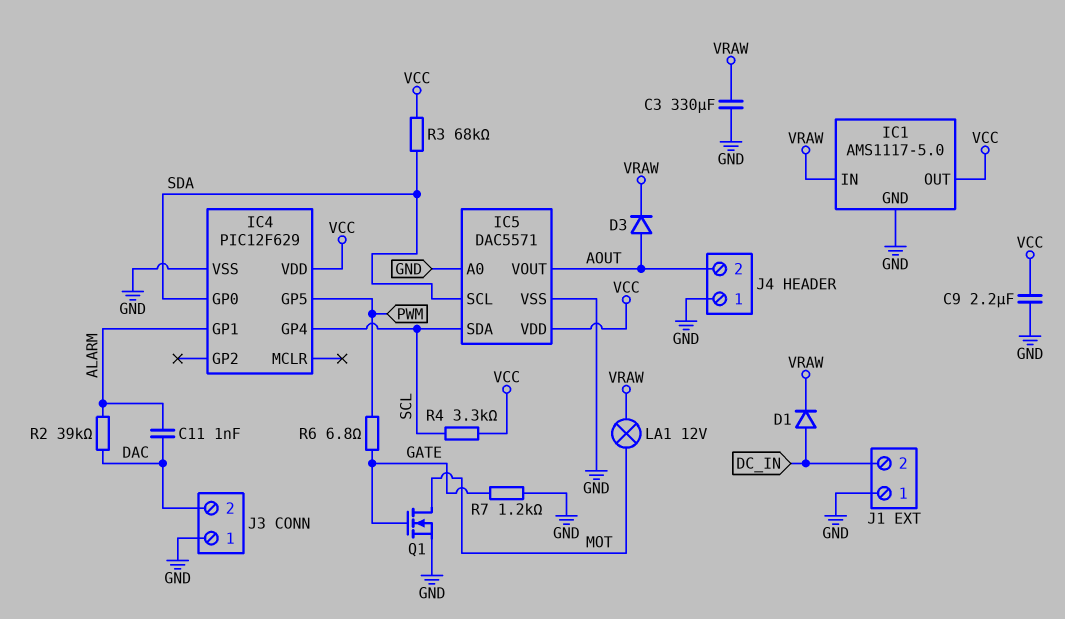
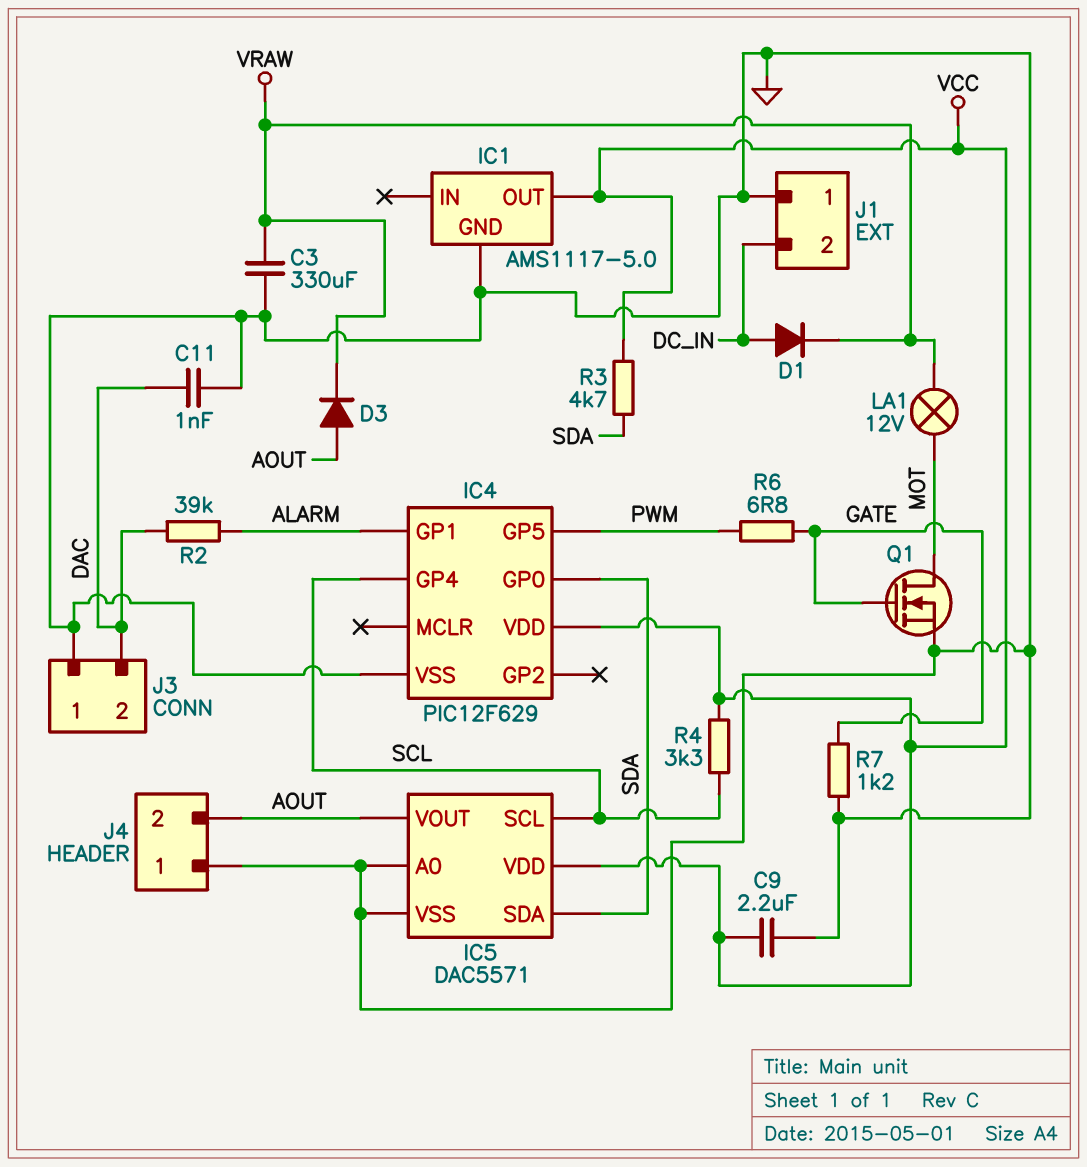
C11: 1nF (ALARM, DAC) -> 1nF (DAC, GND)
IC1 pin IN: VRAW -> none
IC5 pin SCL: SDA -> SCL
IC5 pin SDA: SCL -> SDA
R3: 68k (SDA, VCC) -> 4.7k (SDA, VCC)

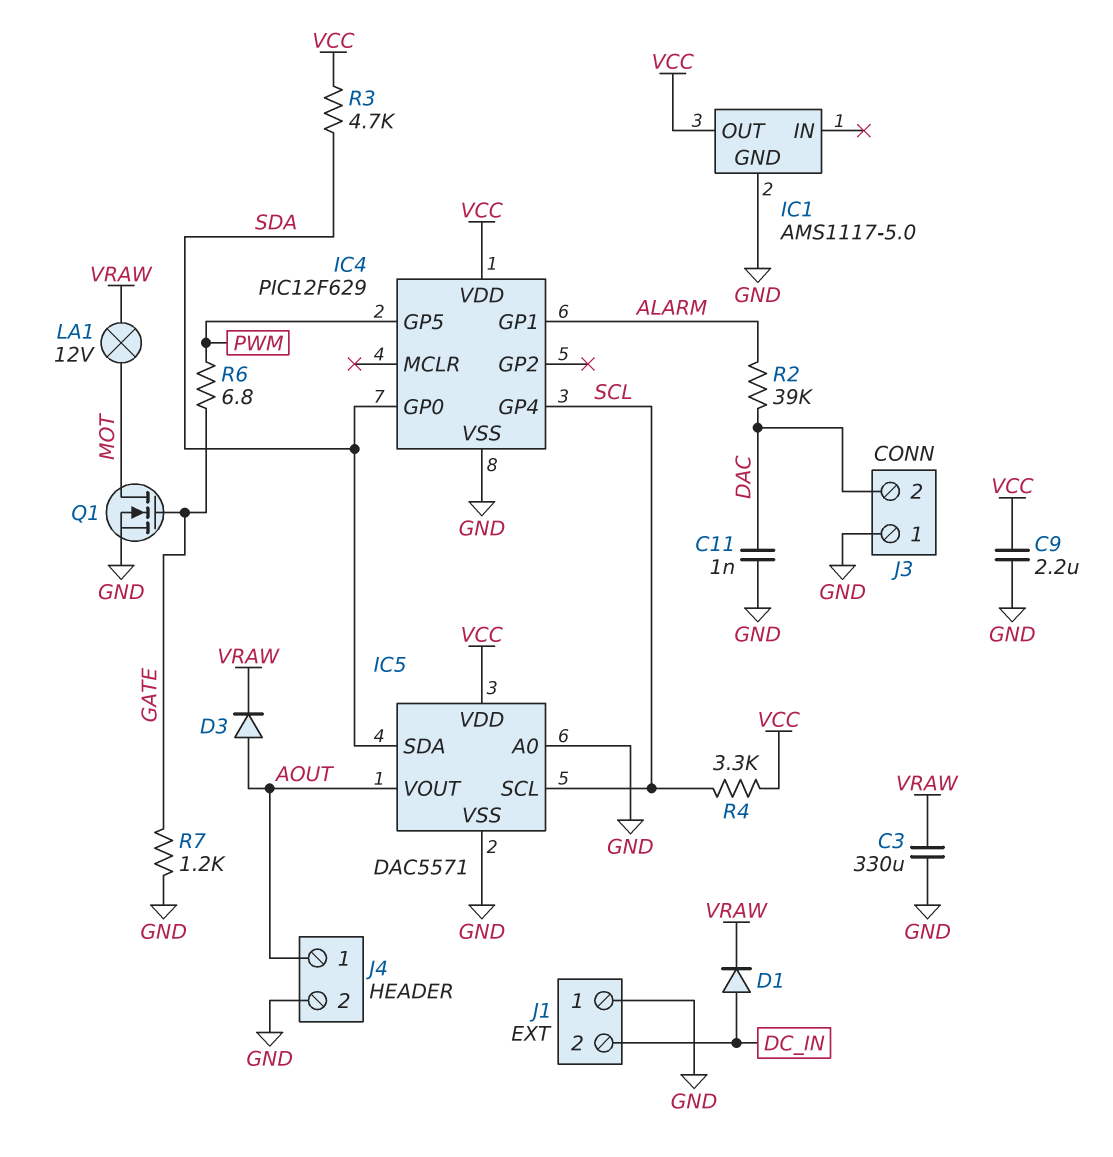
J4 pin 1: GND -> AOUT
J4 pin 2: AOUT -> GND

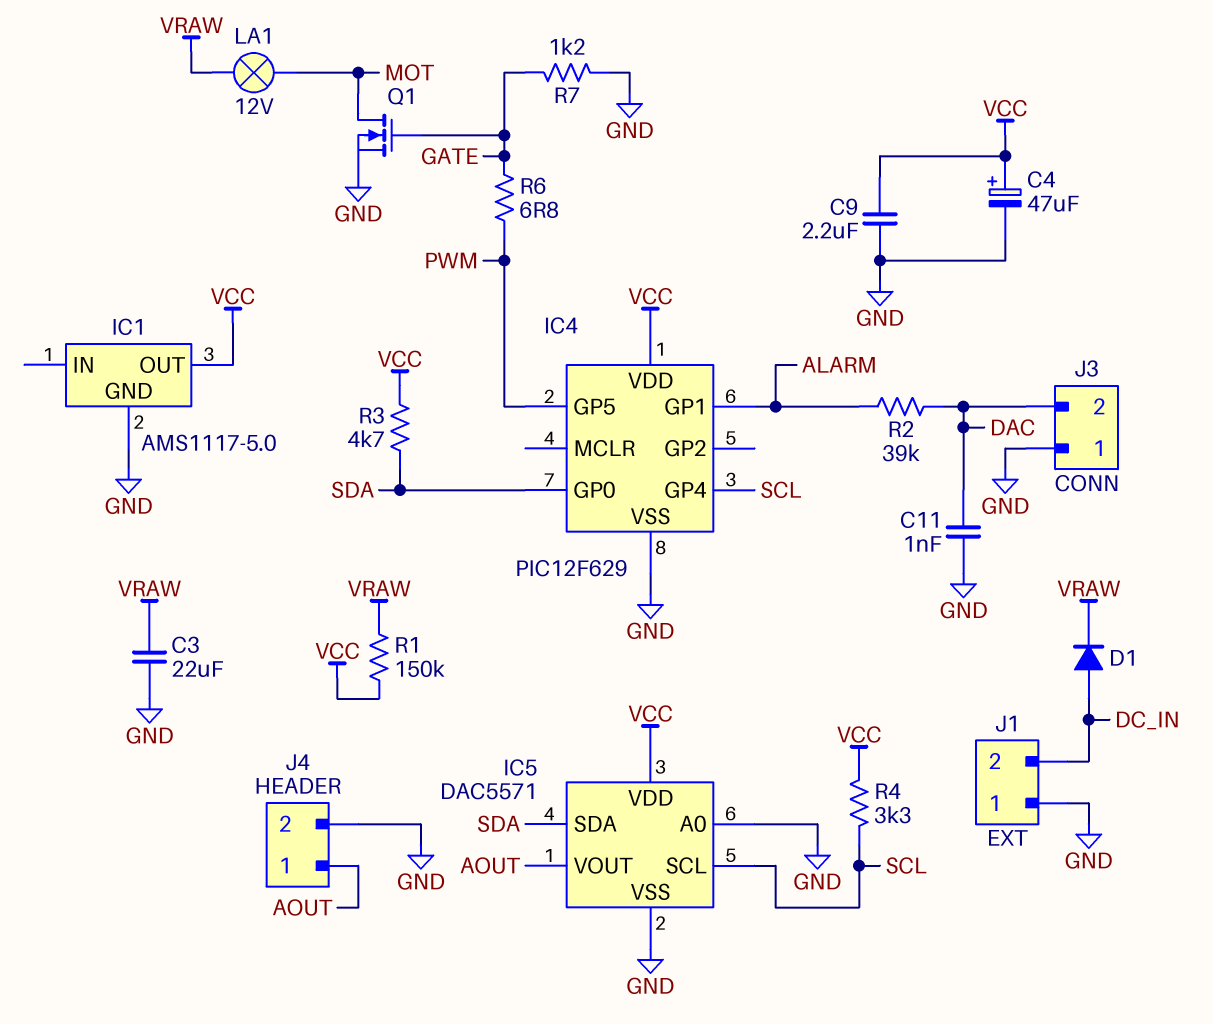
C3: 330uF (GND, VRAW) -> 22uF (GND, VRAW)
C4: none -> 47uF (plus VCC, minus GND)
D3: diode (A AOUT, K VRAW) -> none
R1: none -> 150k (VCC, VRAW)

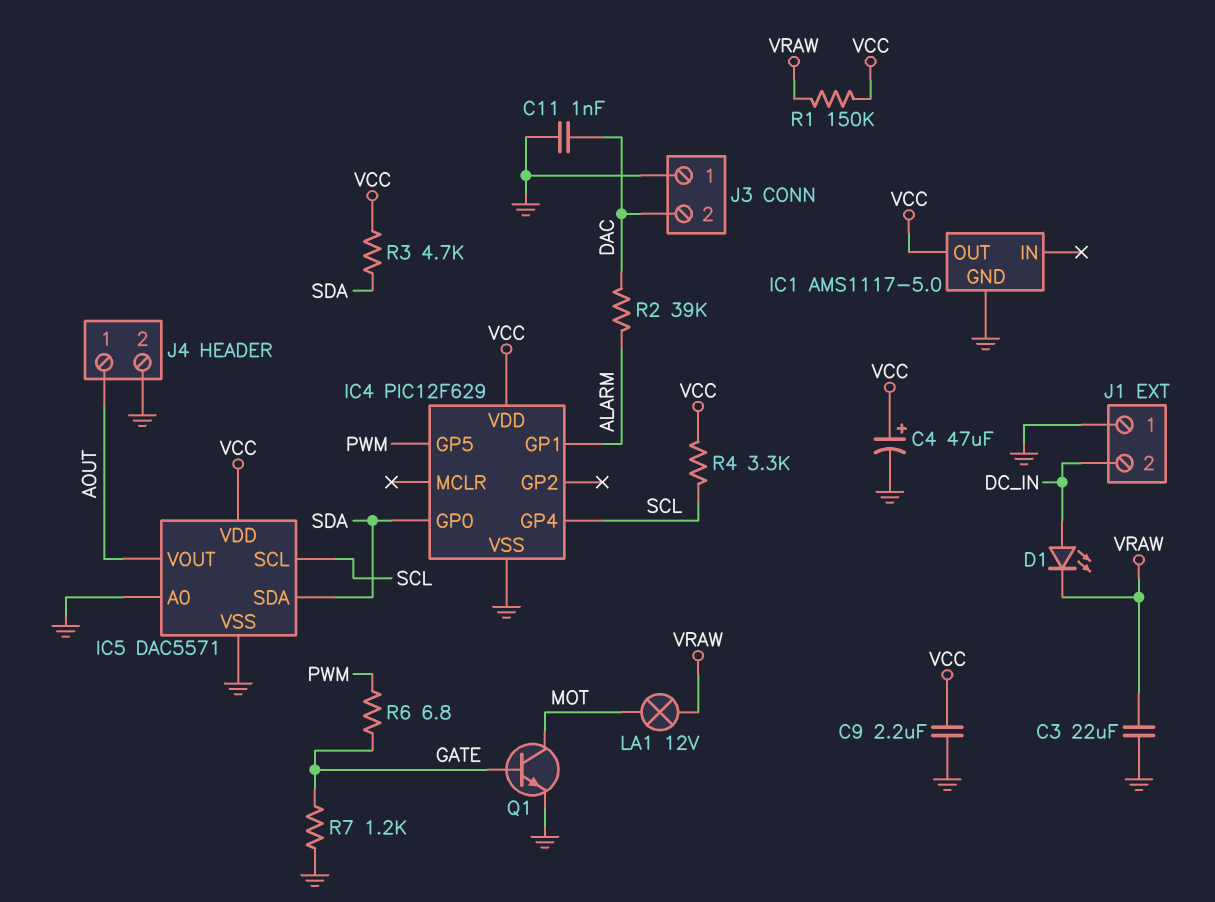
D1: diode (A DC_IN, K VRAW) -> LED (A DC_IN, K VRAW)
Q1: NMOS (G GATE, D MOT, S GND) -> NPN (B GATE, C MOT, E GND)

